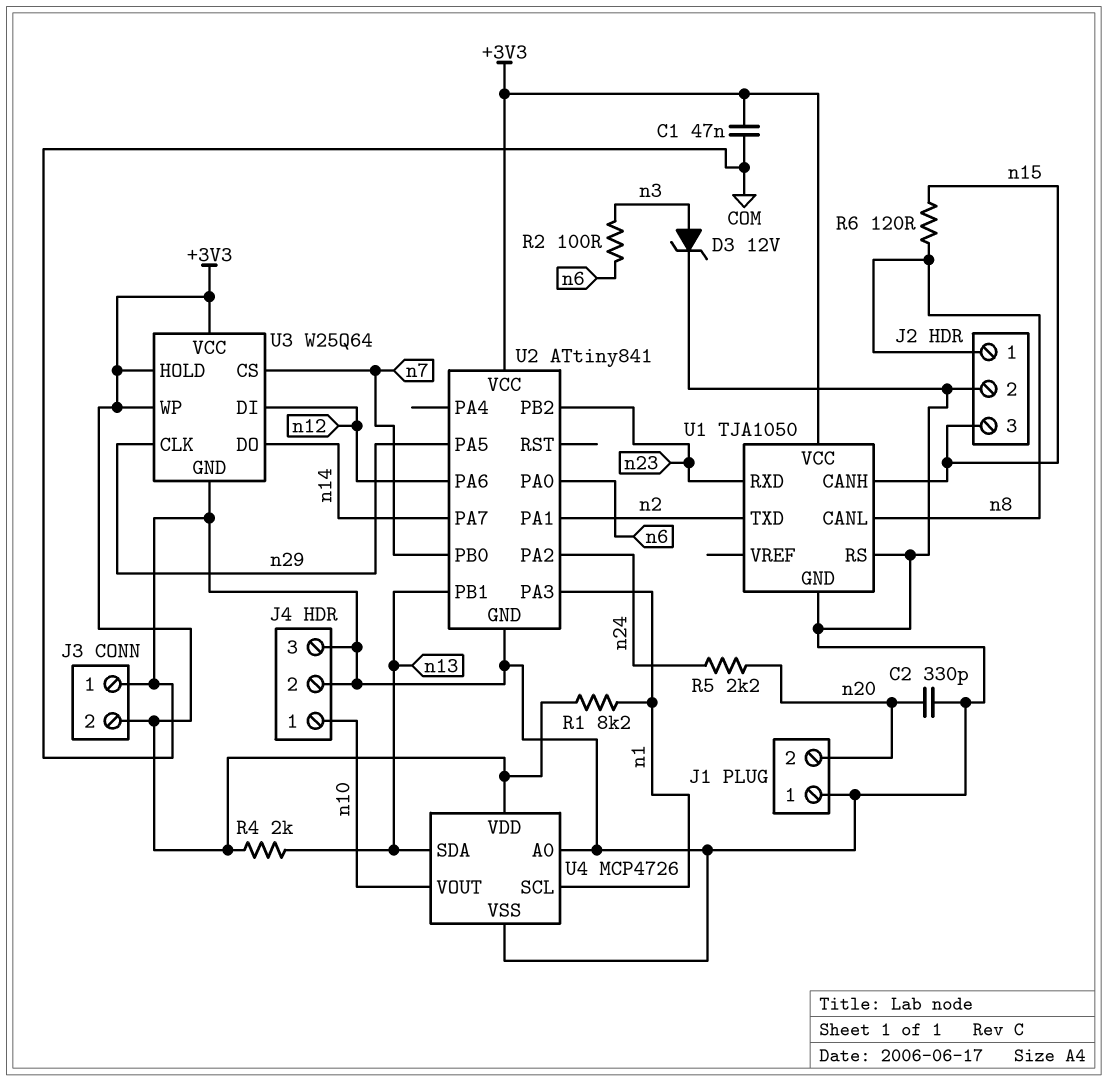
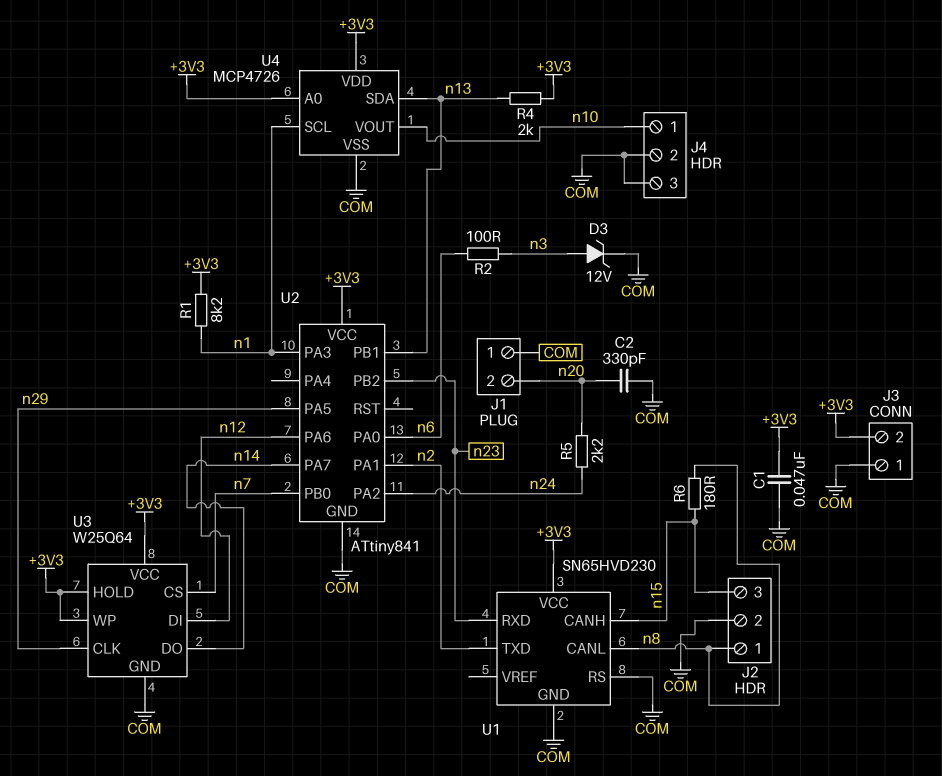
R6: 120 (n8, n15) -> 180 (n8, n15)
U1: TJA1050 -> SN65HVD230
U4 pin A0: COM -> +3V3

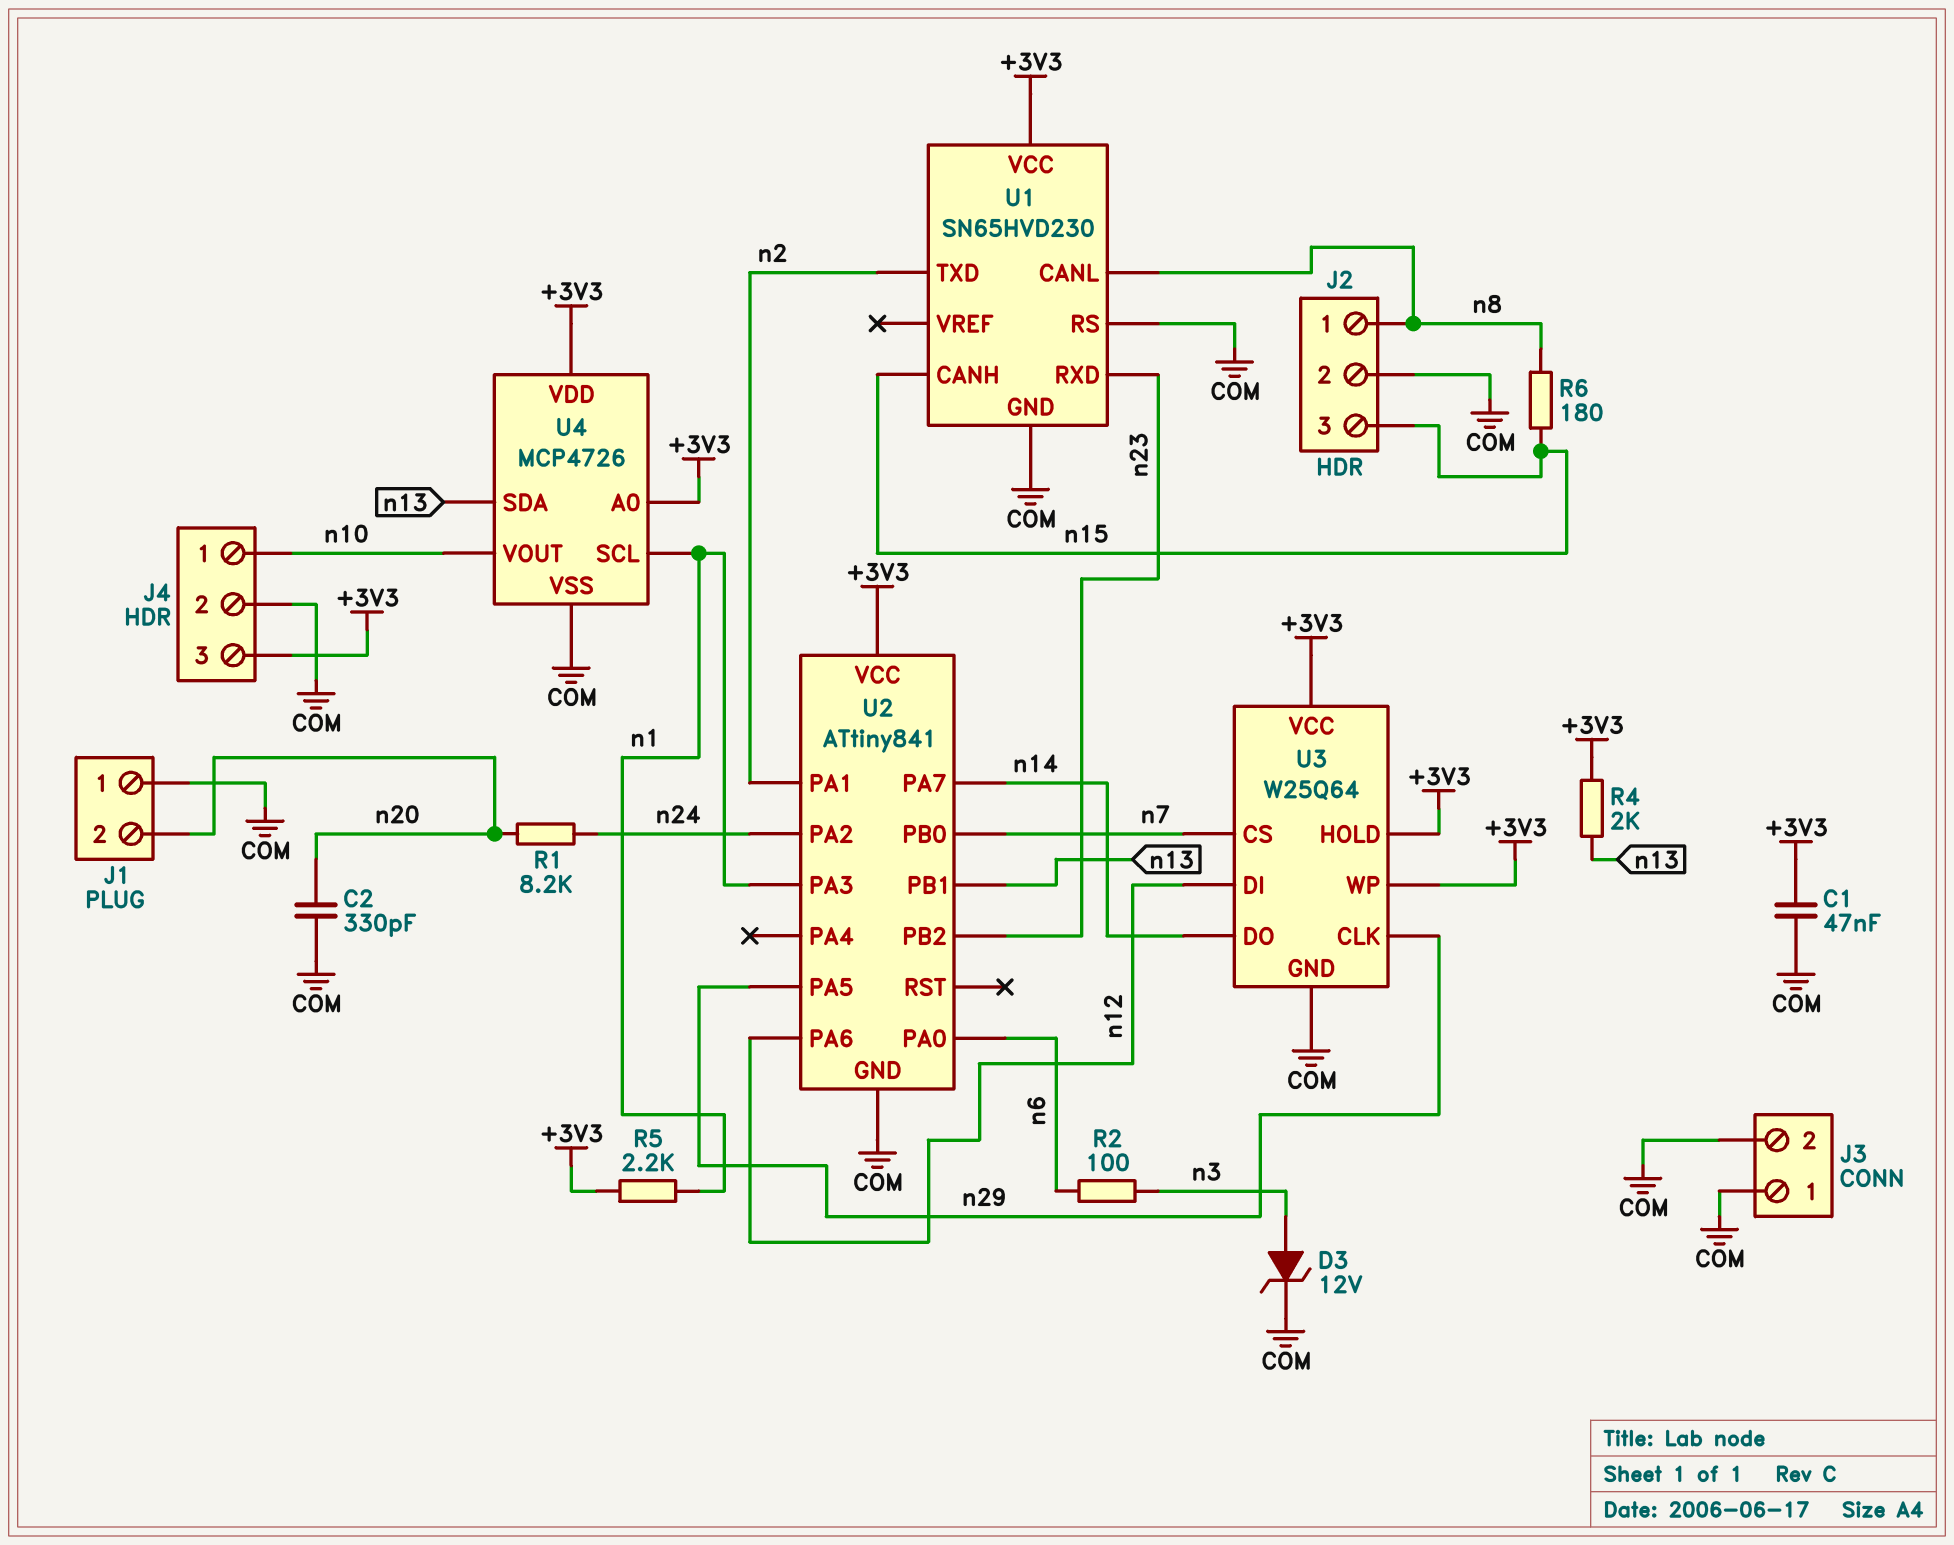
J3 pin 2: +3V3 -> COM
J4 pin 3: COM -> +3V3
R1: 8.2k (+3V3, n1) -> 8.2k (n20, n24)
R5: 2.2k (n20, n24) -> 2.2k (+3V3, n1)

